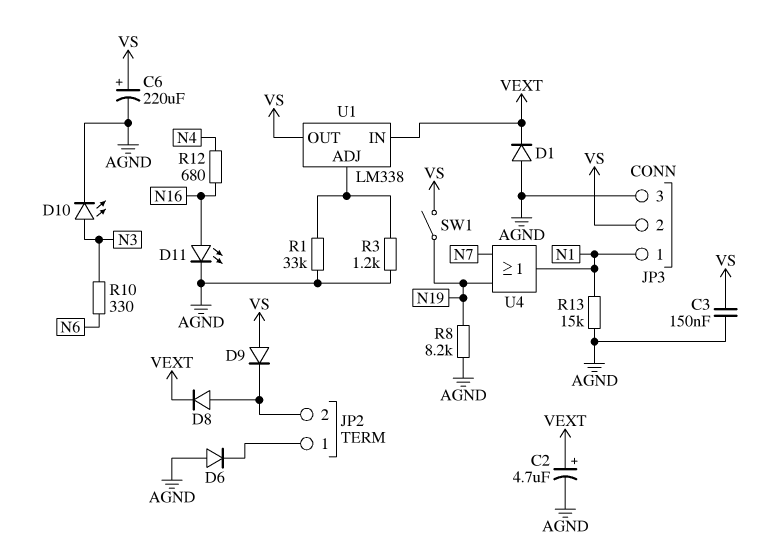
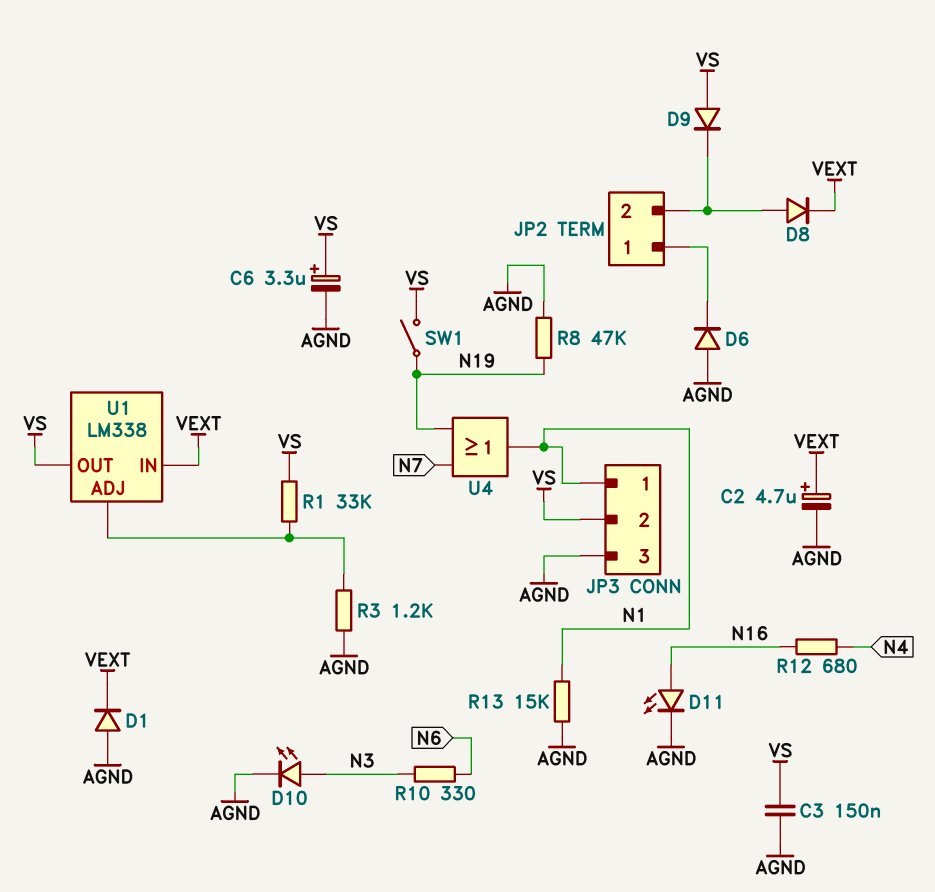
C6: 220uF (plus VS, minus AGND) -> 3.3uF (plus VS, minus AGND)
R1: 33k (AGND, U1/ADJ) -> 33k (U1/ADJ, VS)
R8: 8.2k (AGND, N19) -> 47k (AGND, N19)

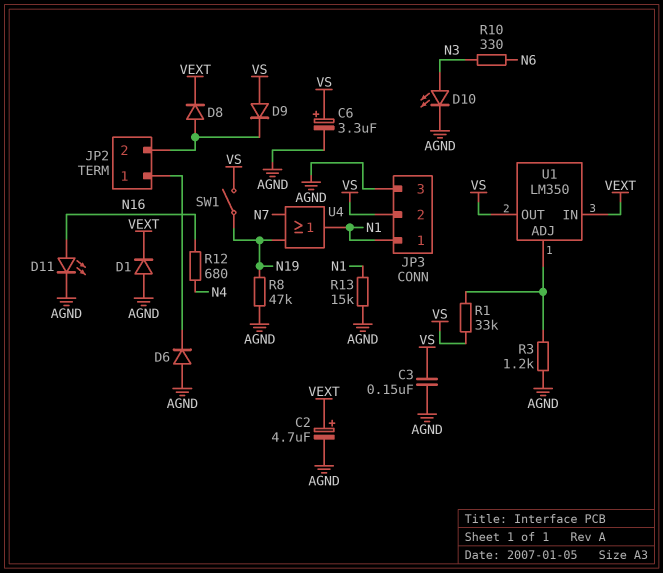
U1: LM338 -> LM350

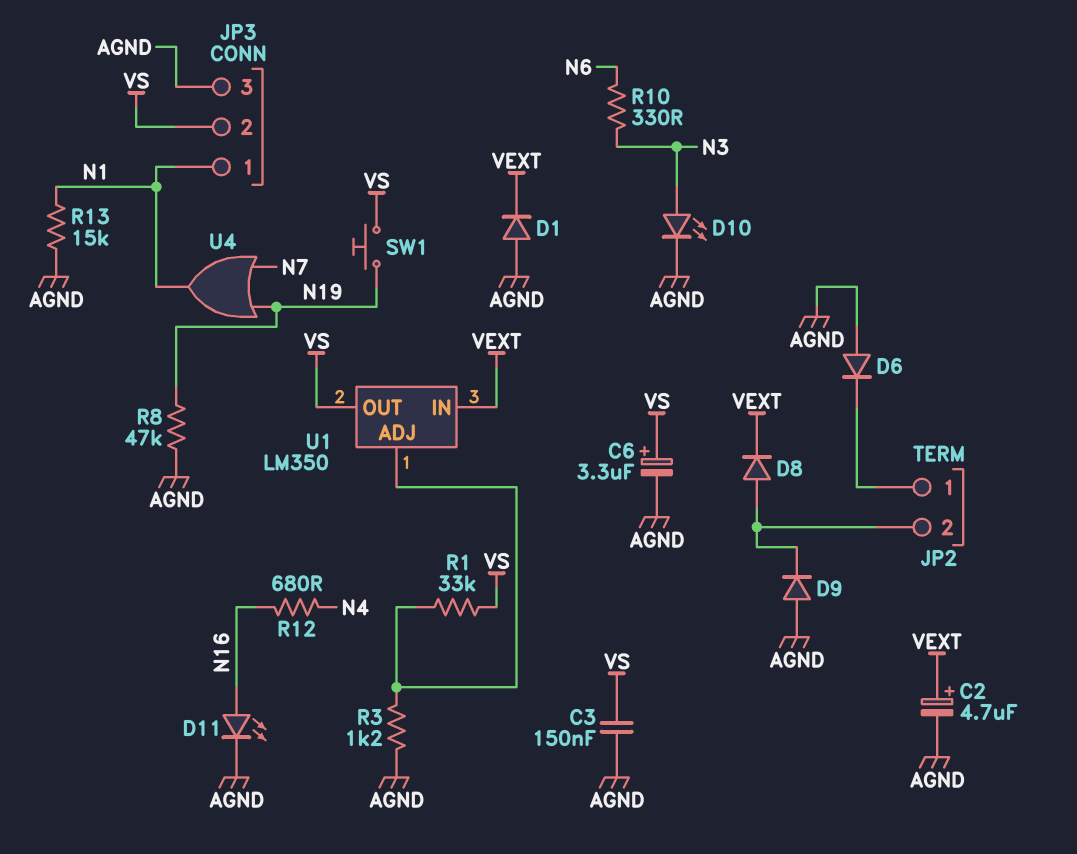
D9: diode (A VS, K JP2/2) -> diode (A AGND, K JP2/2)
SW1: switch (N19, VS) -> button (N19, VS)

